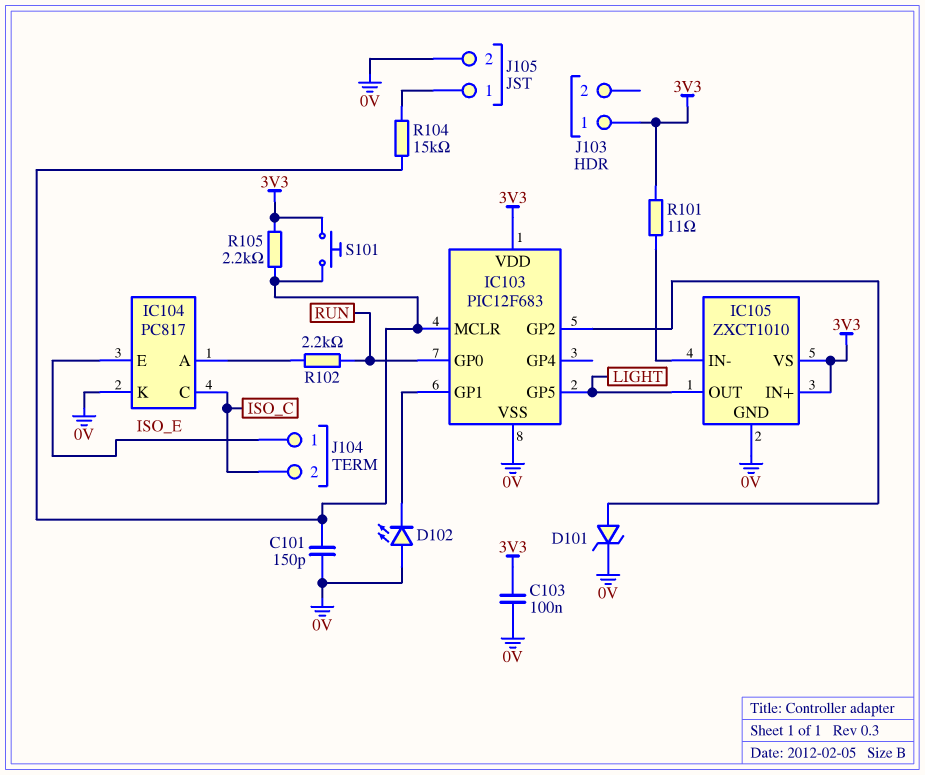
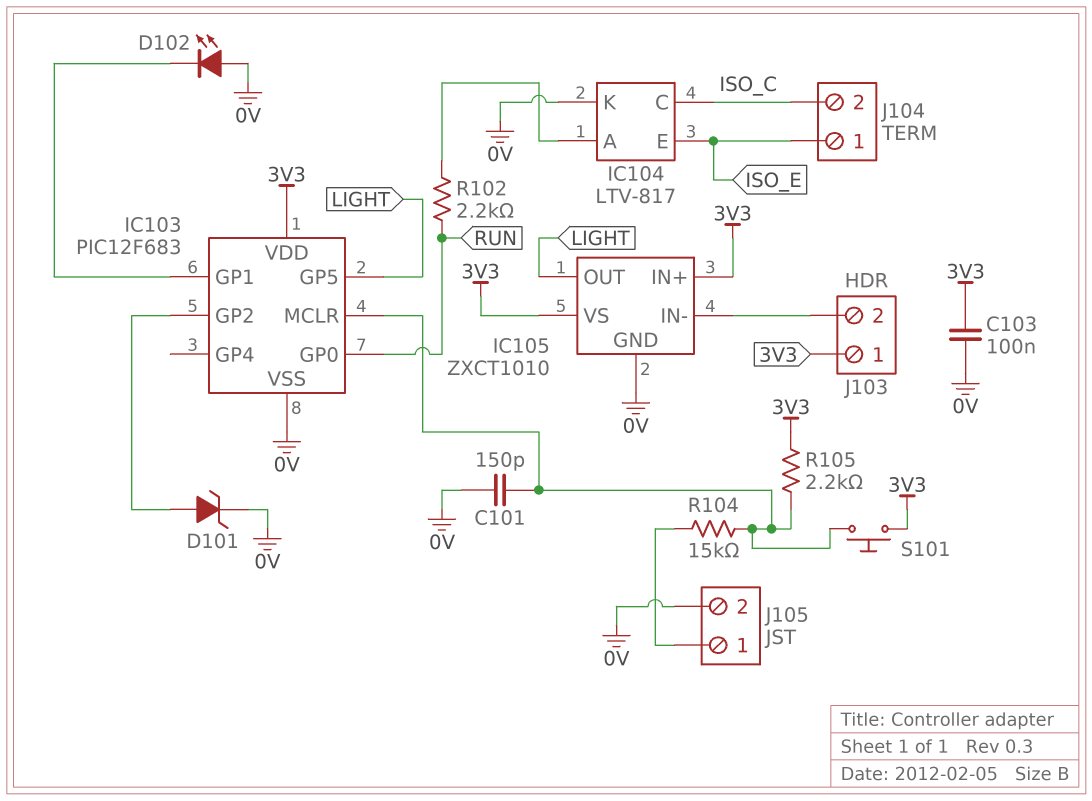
IC104: PC817 -> LTV-817
J103 pin 2: none -> IC105/IN-
R101: 11 (3V3, IC105/IN-) -> none

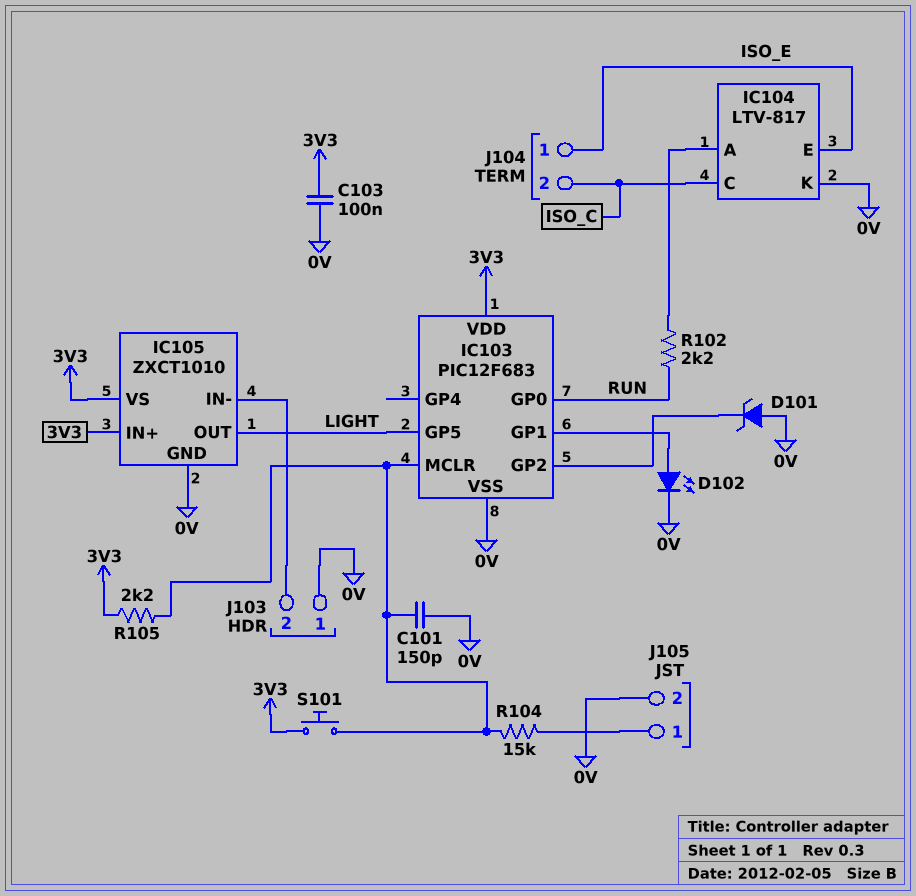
D101: zener (A IC103/GP2, K 0V) -> zener (A 0V, K IC103/GP2)
D102: LED (A 0V, K IC103/GP1) -> LED (A IC103/GP1, K 0V)
J103 pin 1: 3V3 -> 0V

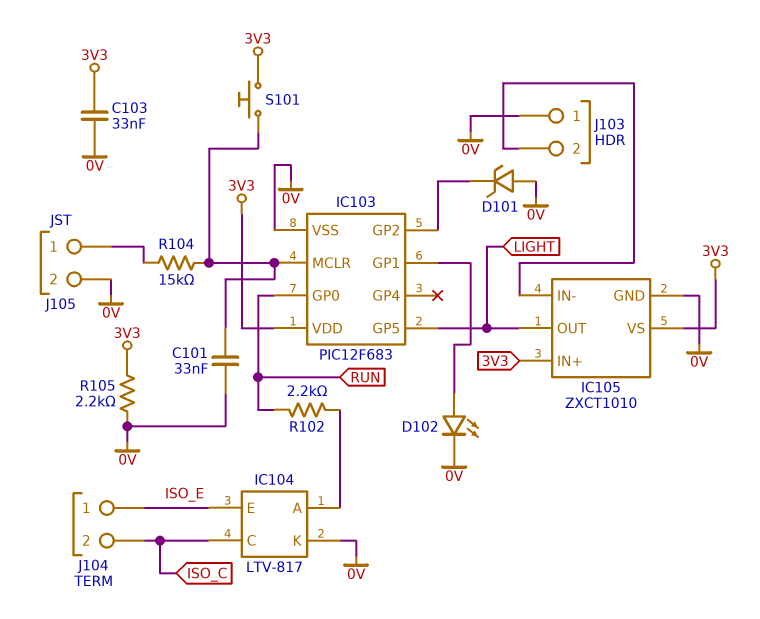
C101: 150pF (0V, IC103/MCLR) -> 33nF (0V, IC103/MCLR)
C103: 100nF (0V, 3V3) -> 33nF (0V, 3V3)
R105: 2.2k (3V3, IC103/MCLR) -> 2.2k (0V, 3V3)

